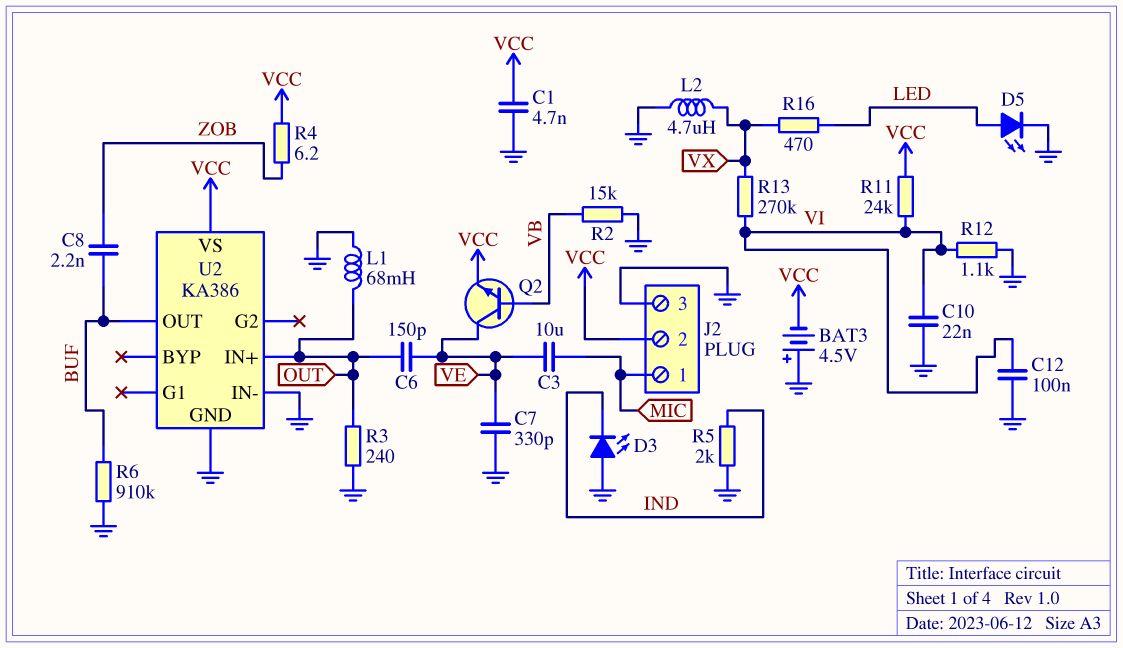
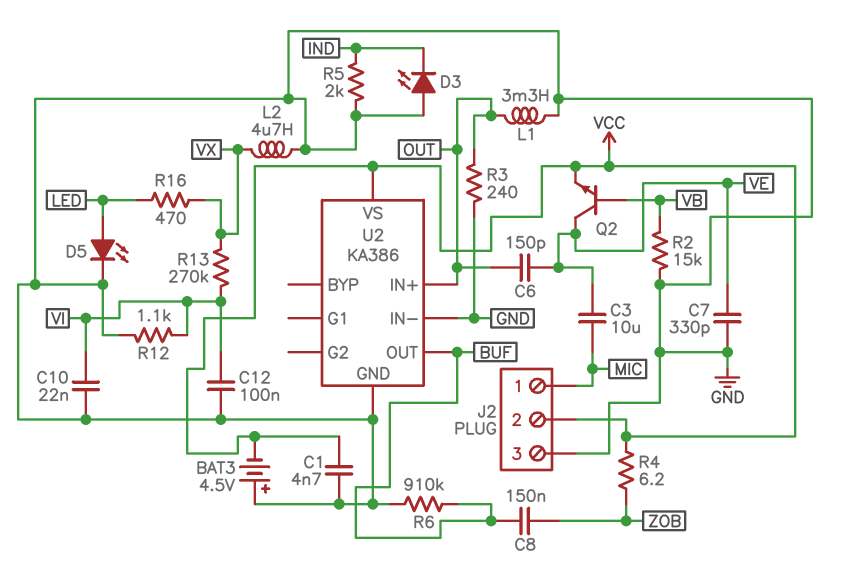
C8: 2.2nF (BUF, ZOB) -> 150nF (BUF, ZOB)
L1: 68mH (GND, OUT) -> 3.3mH (GND, OUT)
R11: 24k (VCC, VI) -> none

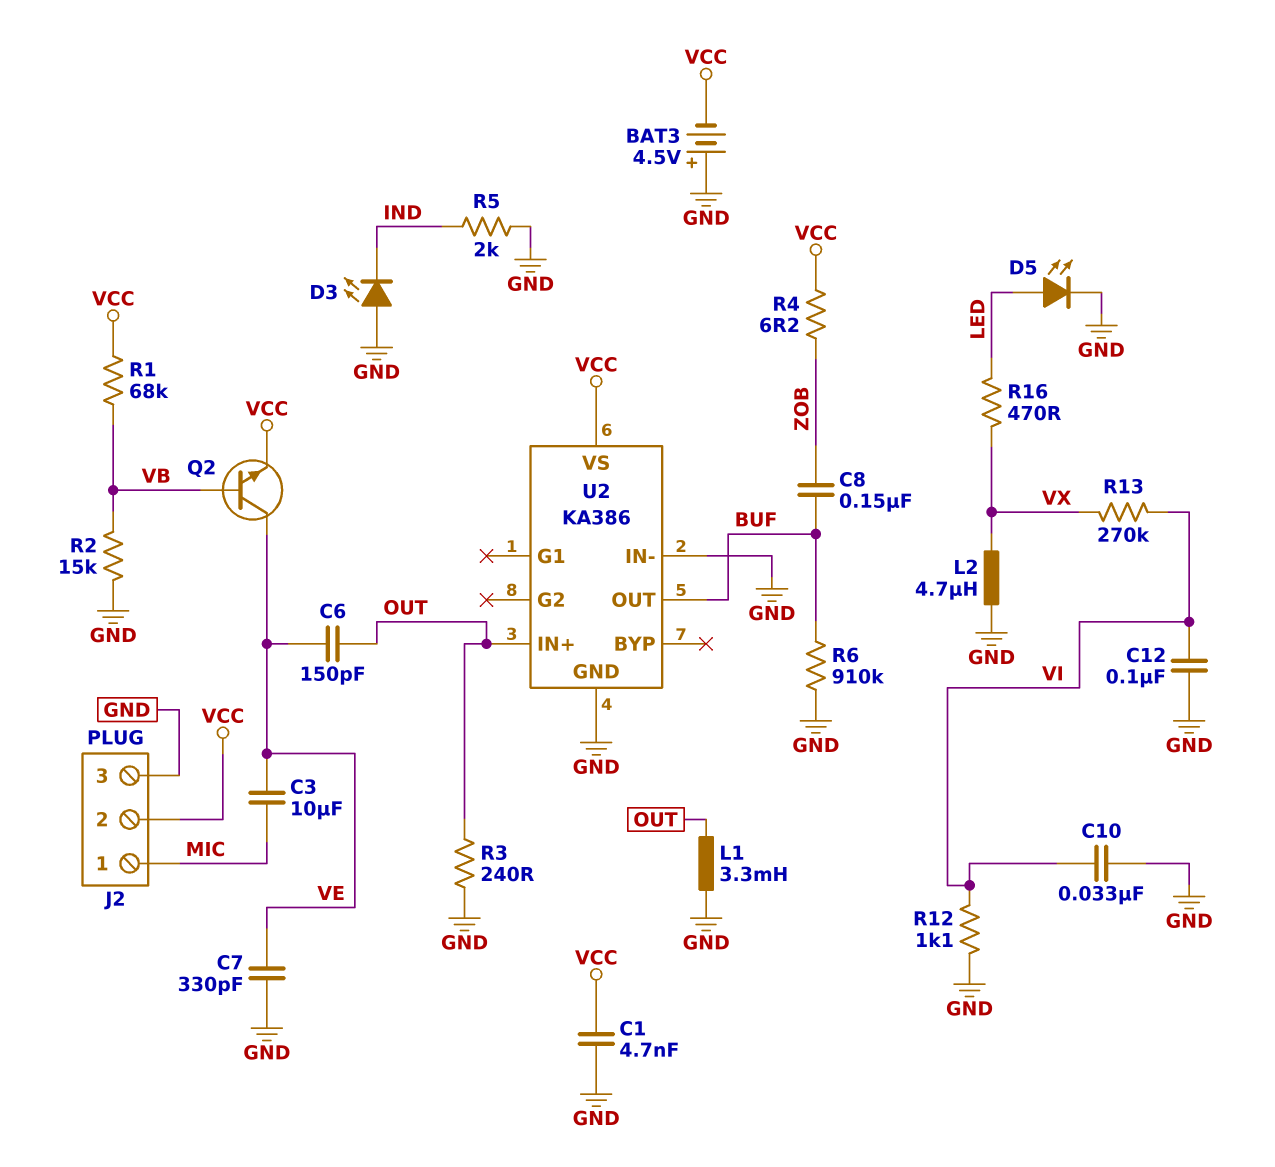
C10: 22nF (GND, VI) -> 33nF (GND, VI)
R1: none -> 68k (VB, VCC)

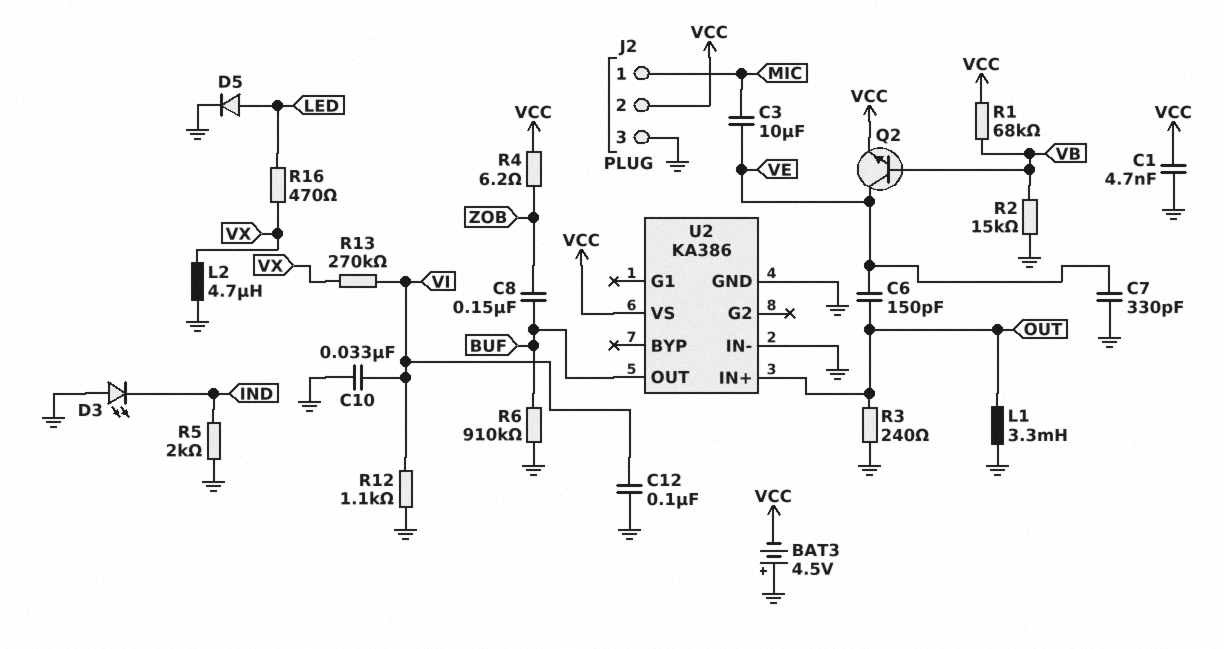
D5: LED (A LED, K GND) -> diode (A LED, K GND)

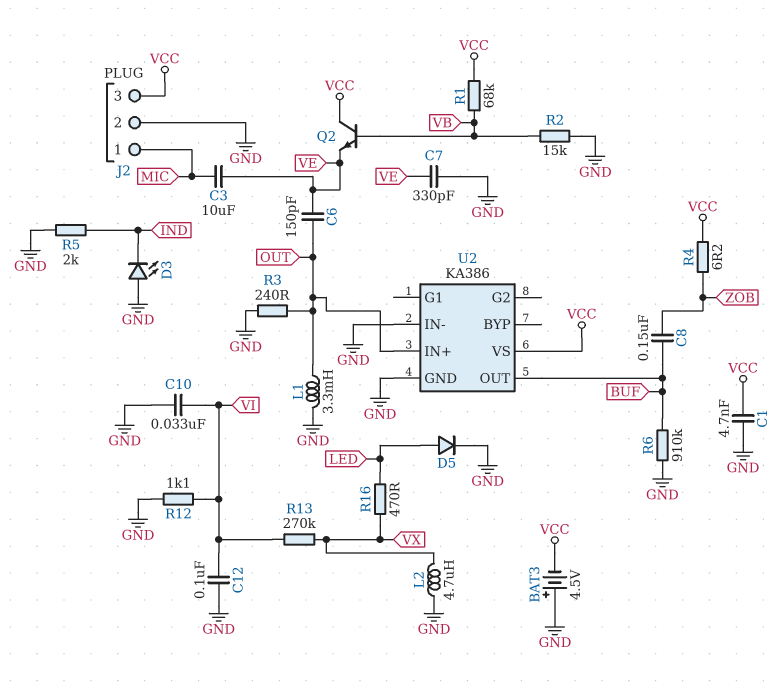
J2 pin 2: VCC -> GND
J2 pin 3: GND -> VCC
Q2: NPN (B VB, C VE, E VCC) -> NPN (B VB, C VCC, E VE)

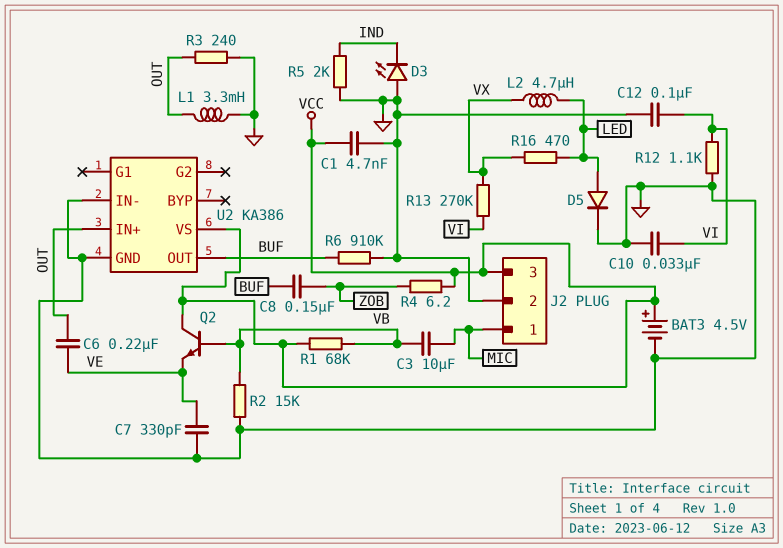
BAT3: 4.5V (plus GND, minus VCC) -> 4.5V (plus VCC, minus GND)
C3: 10uF (MIC, VE) -> 10uF (MIC, VB)
C6: 150pF (OUT, VE) -> 220nF (OUT, VE)
L2: 4.7uH (GND, VX) -> 4.7uH (LED, VX)

